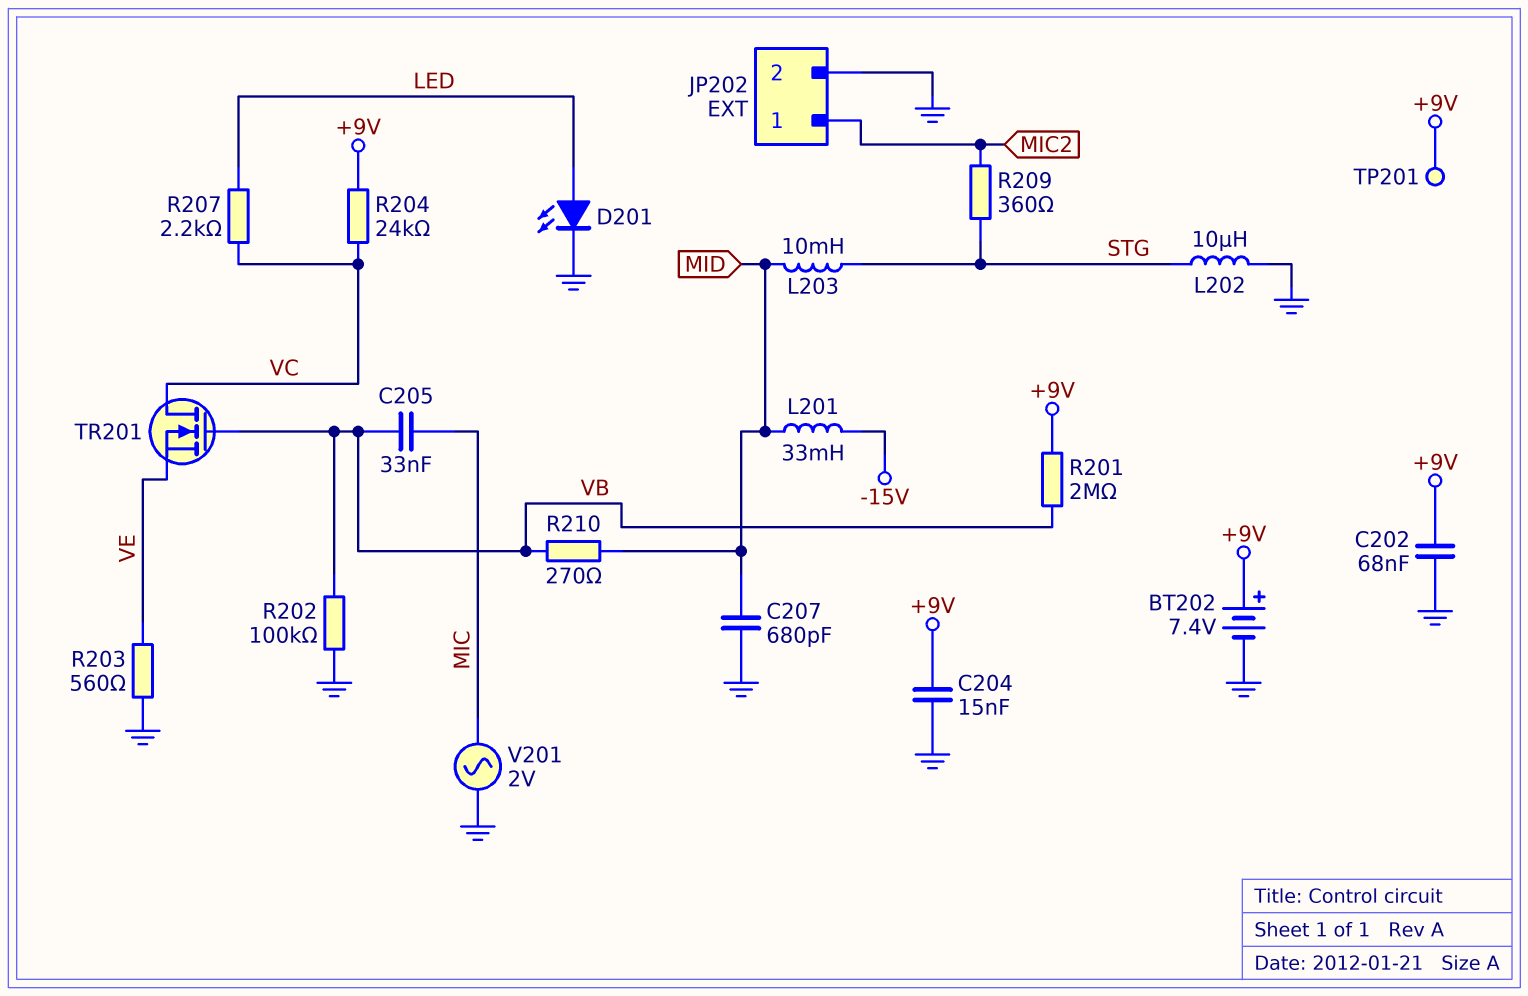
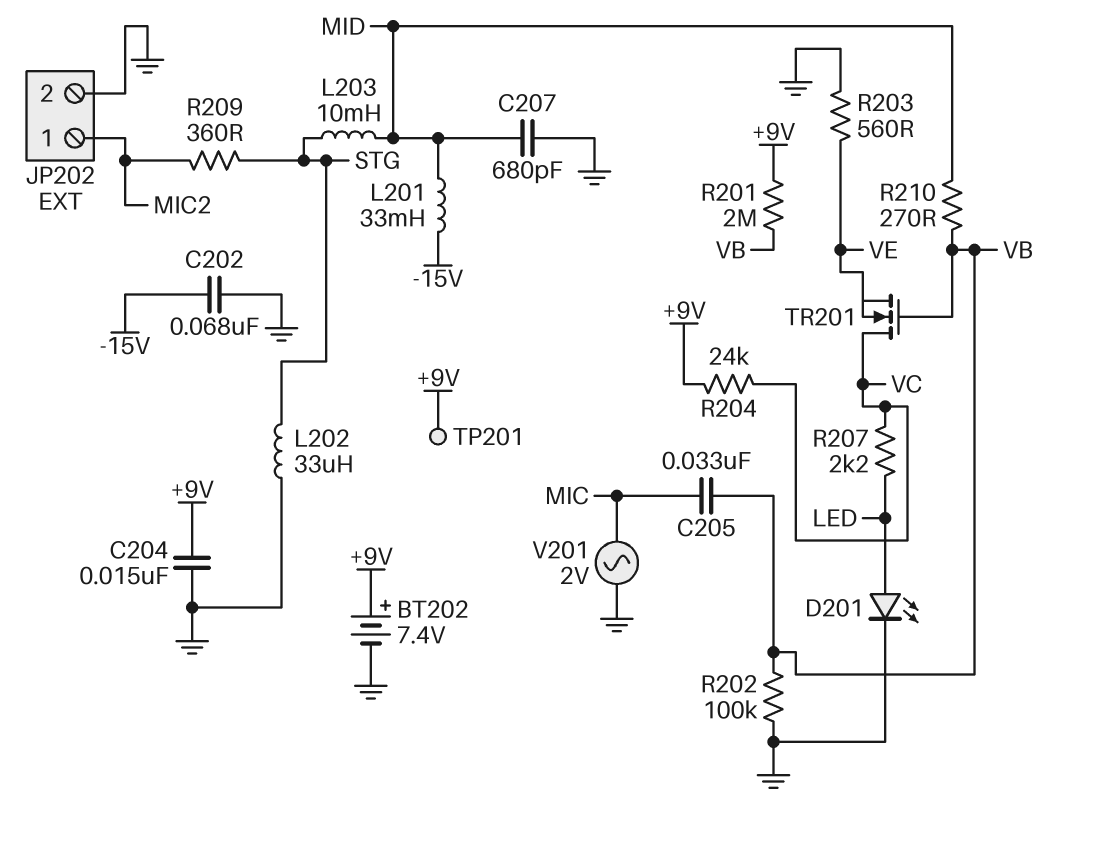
C202: 68nF (+9V, GND) -> 68nF (-15V, GND)
L202: 10uH (GND, STG) -> 33uH (GND, STG)

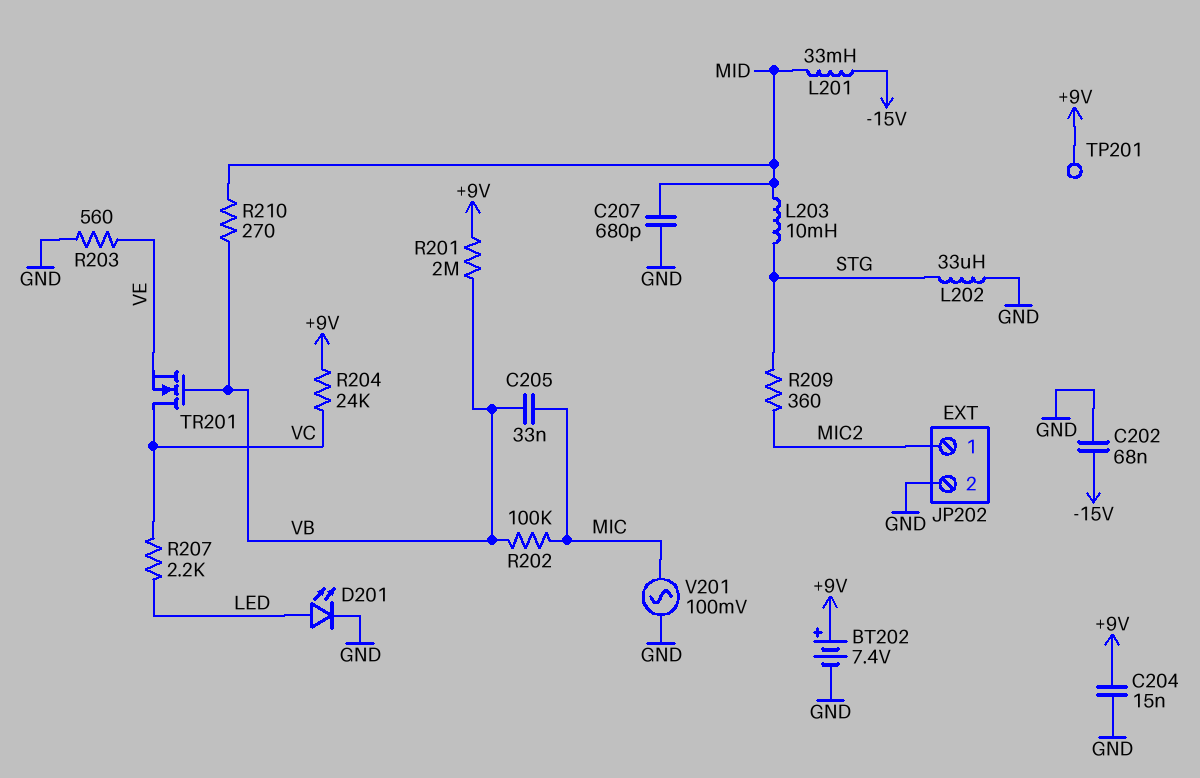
R202: 100k (GND, VB) -> 100k (MIC, VB)
V201: AC 2V (GND, MIC) -> AC 100mV (GND, MIC)

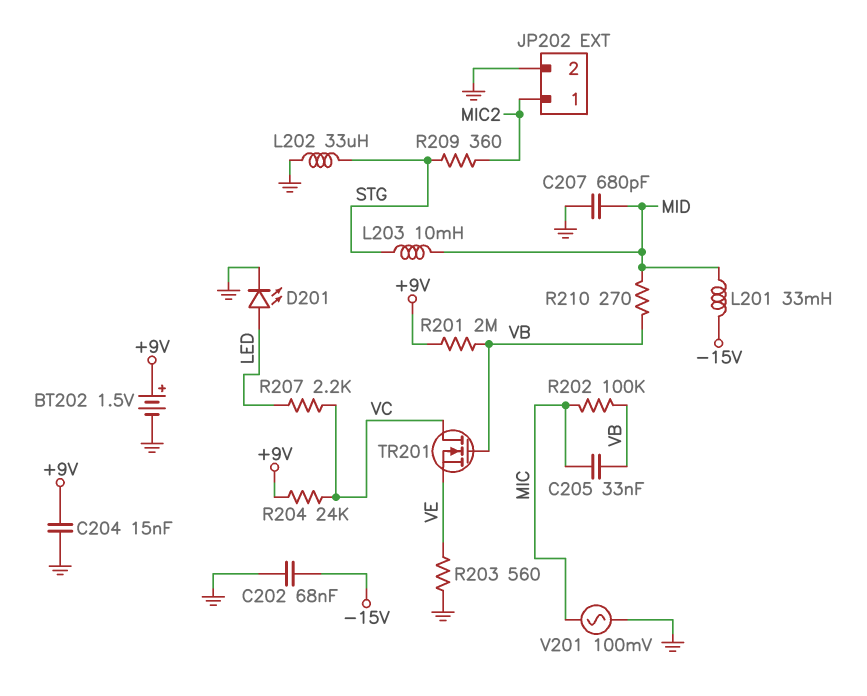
BT202: 7.4V (plus +9V, minus GND) -> 1.5V (plus +9V, minus GND)
TP201: test point (+9V) -> none

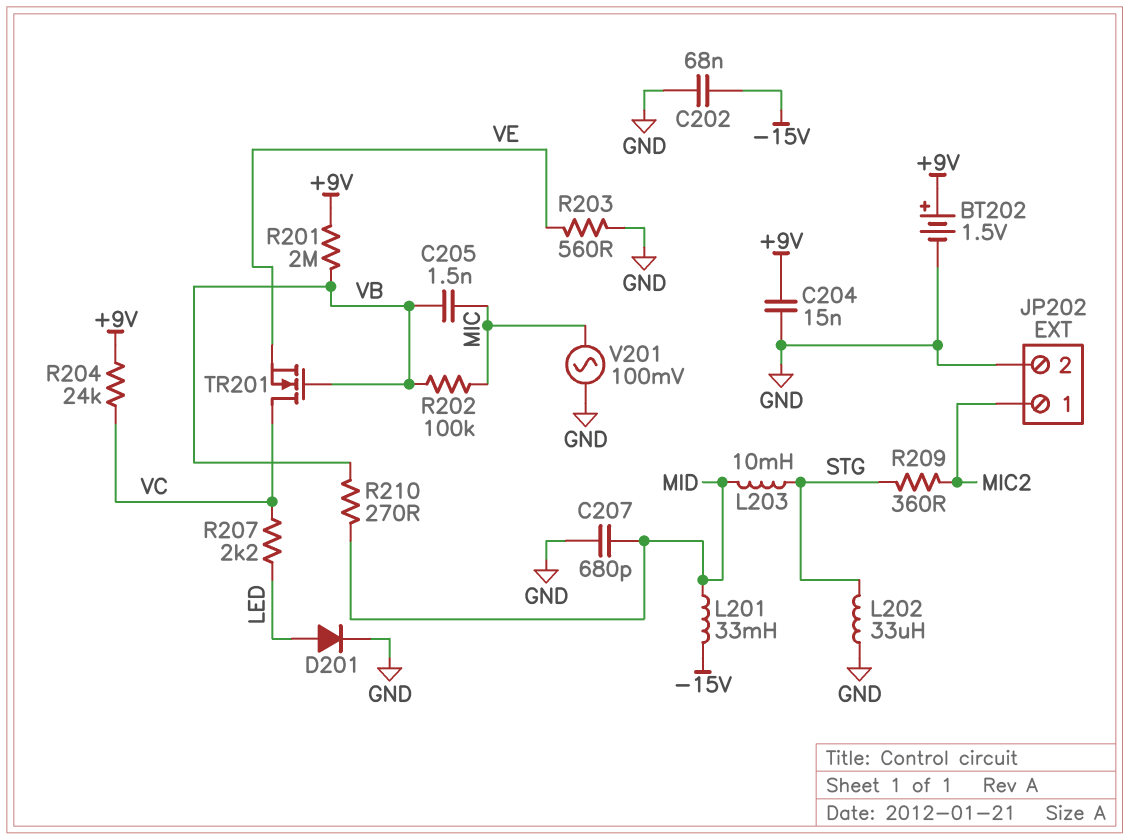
C205: 33nF (MIC, VB) -> 1.5nF (MIC, VB)
D201: LED (A LED, K GND) -> diode (A LED, K GND)

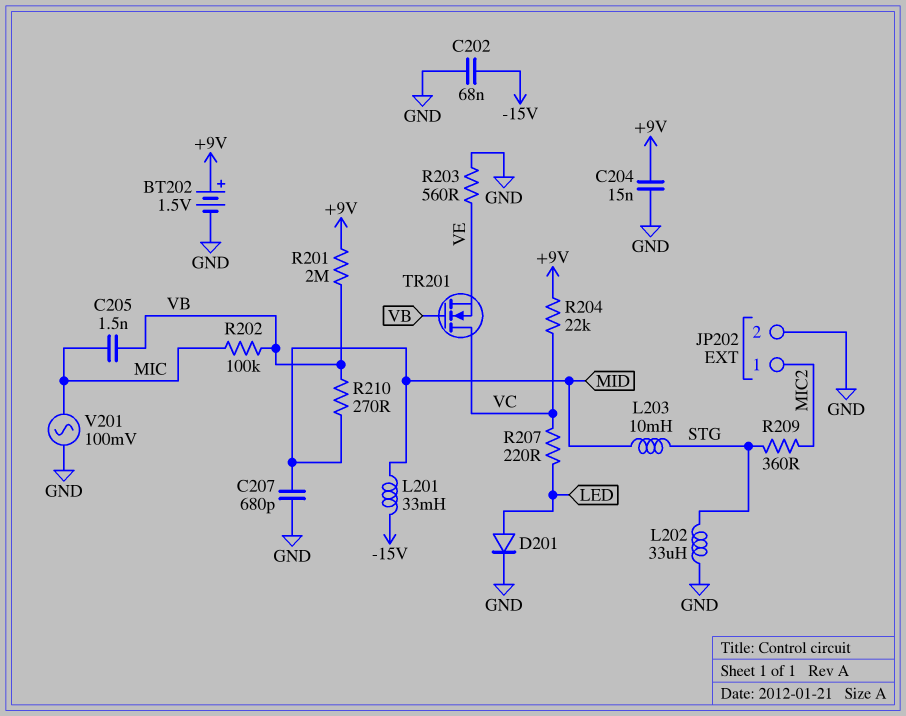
R204: 24k (+9V, VC) -> 22k (+9V, VC)
R207: 2.2k (LED, VC) -> 220 (LED, VC)

